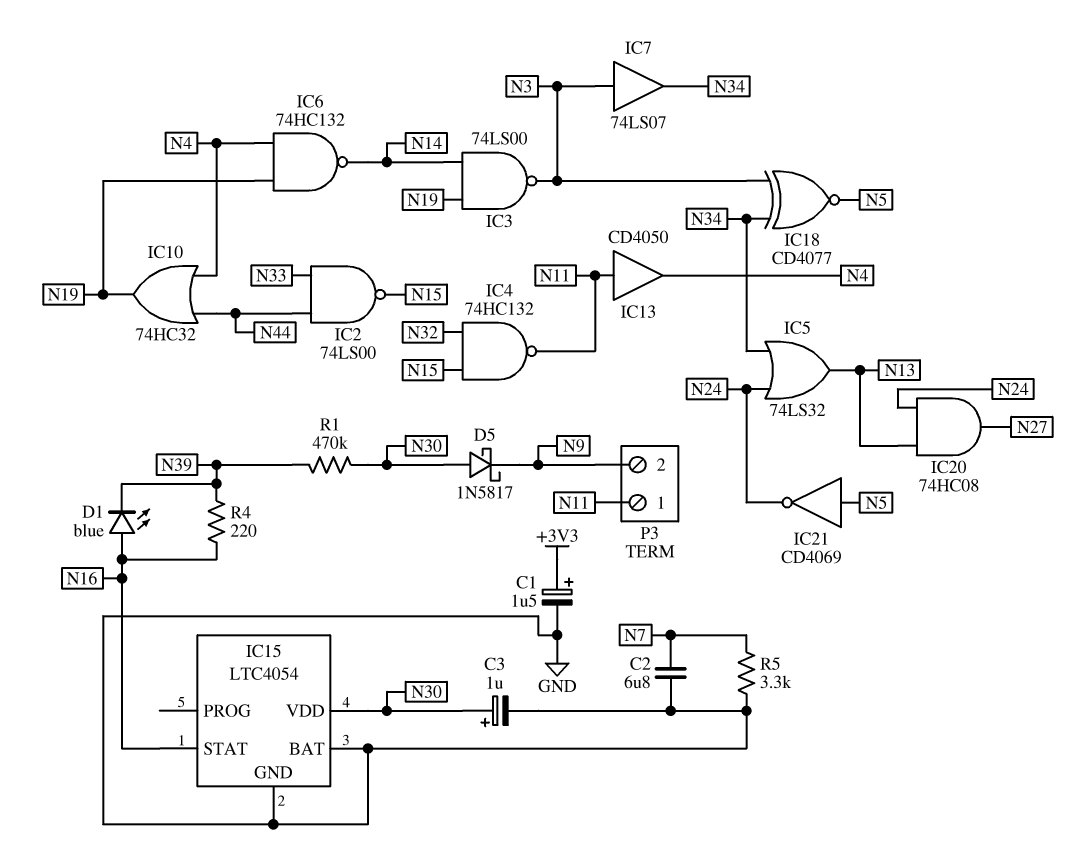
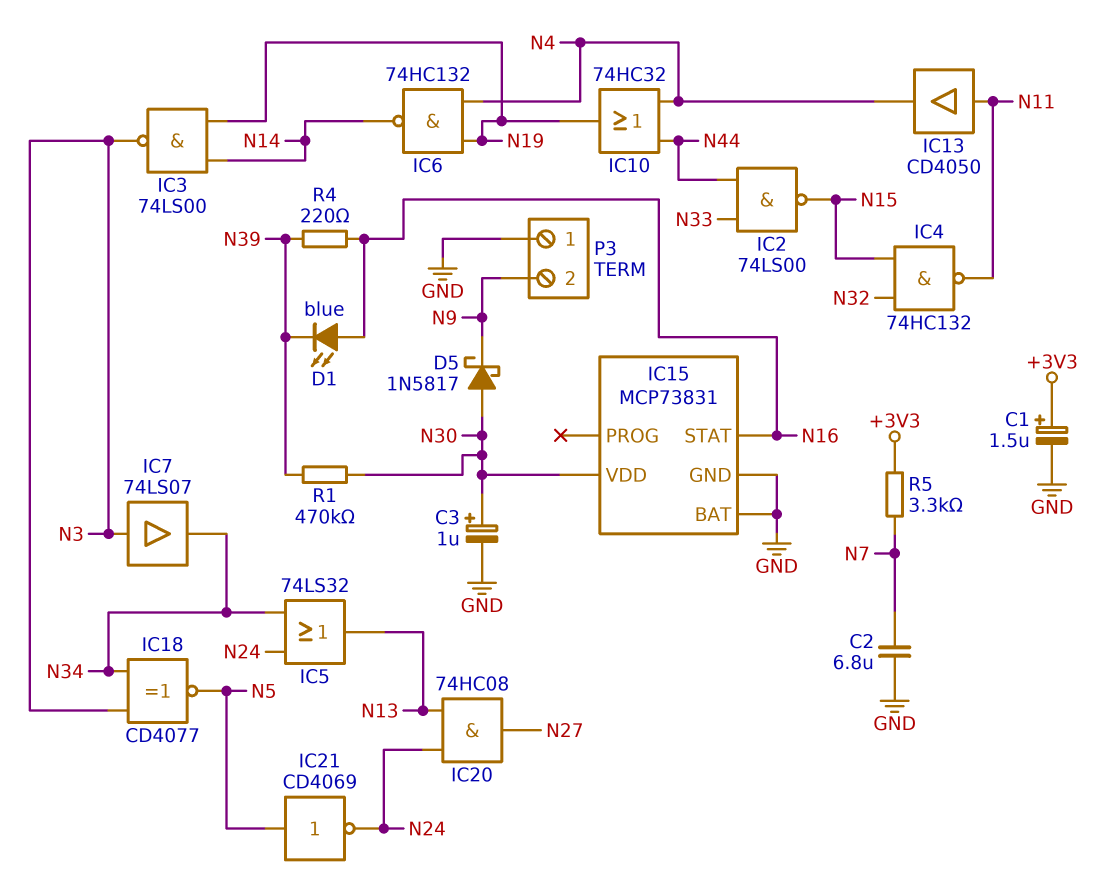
IC15: LTC4054 -> MCP73831
P3 pin 1: N11 -> GND
R5: 3.3k (GND, N7) -> 3.3k (+3V3, N7)

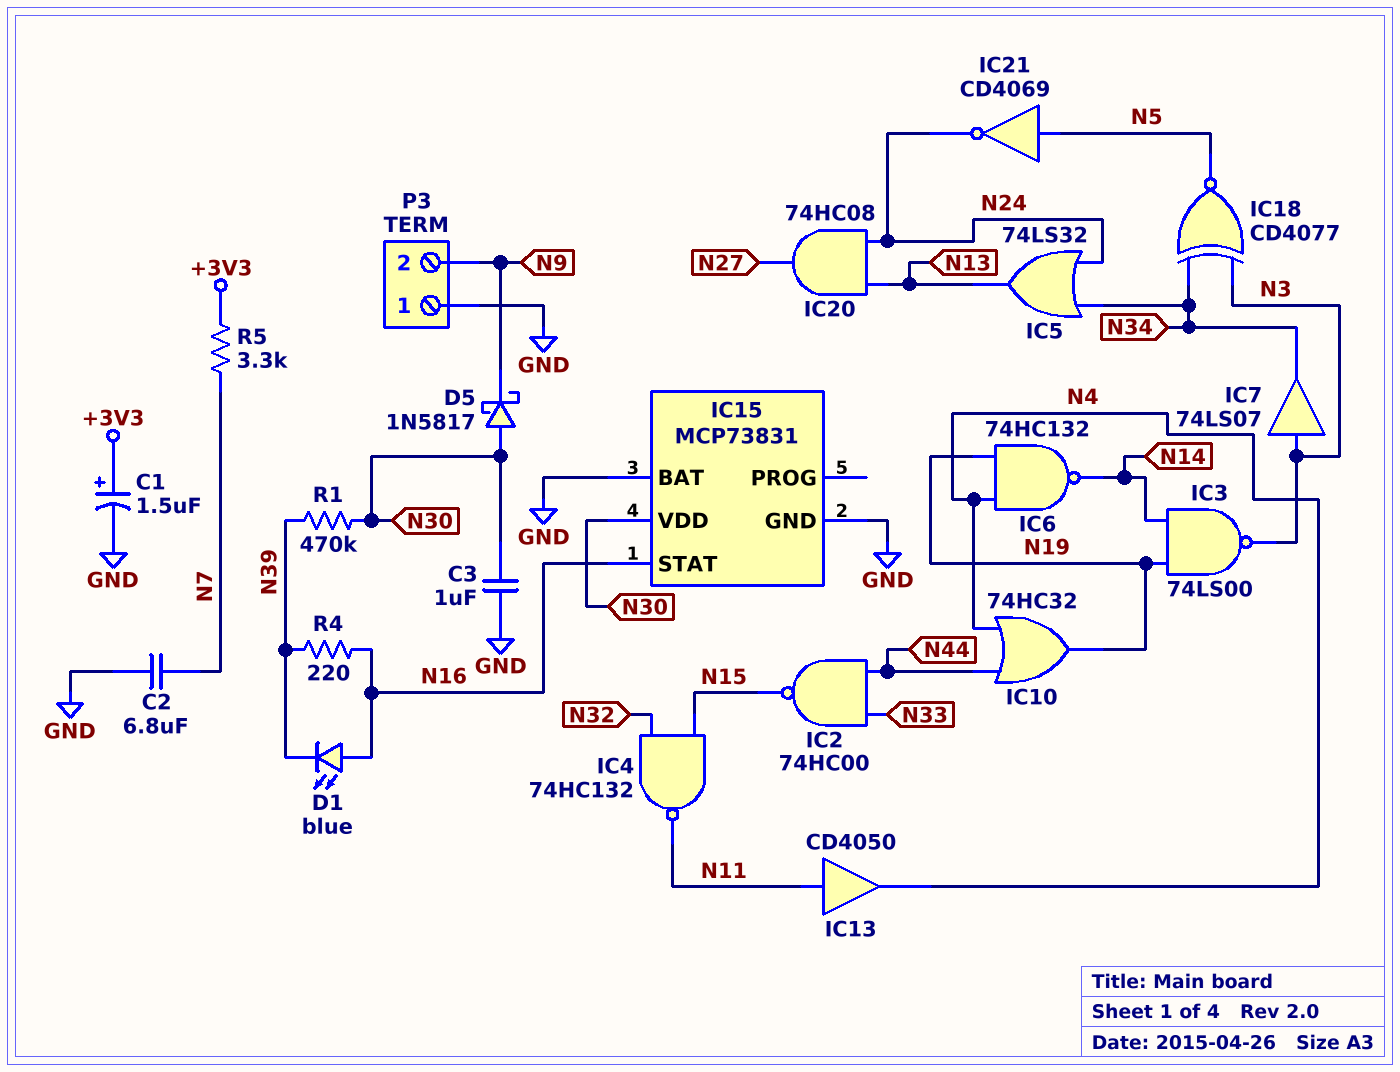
C3: 1uF (plus N30, minus GND) -> 1uF (GND, N30)
IC2: NAND 74LS00 (in N33, in N44, out N15) -> NAND 74HC00 (in N33, in N44, out N15)

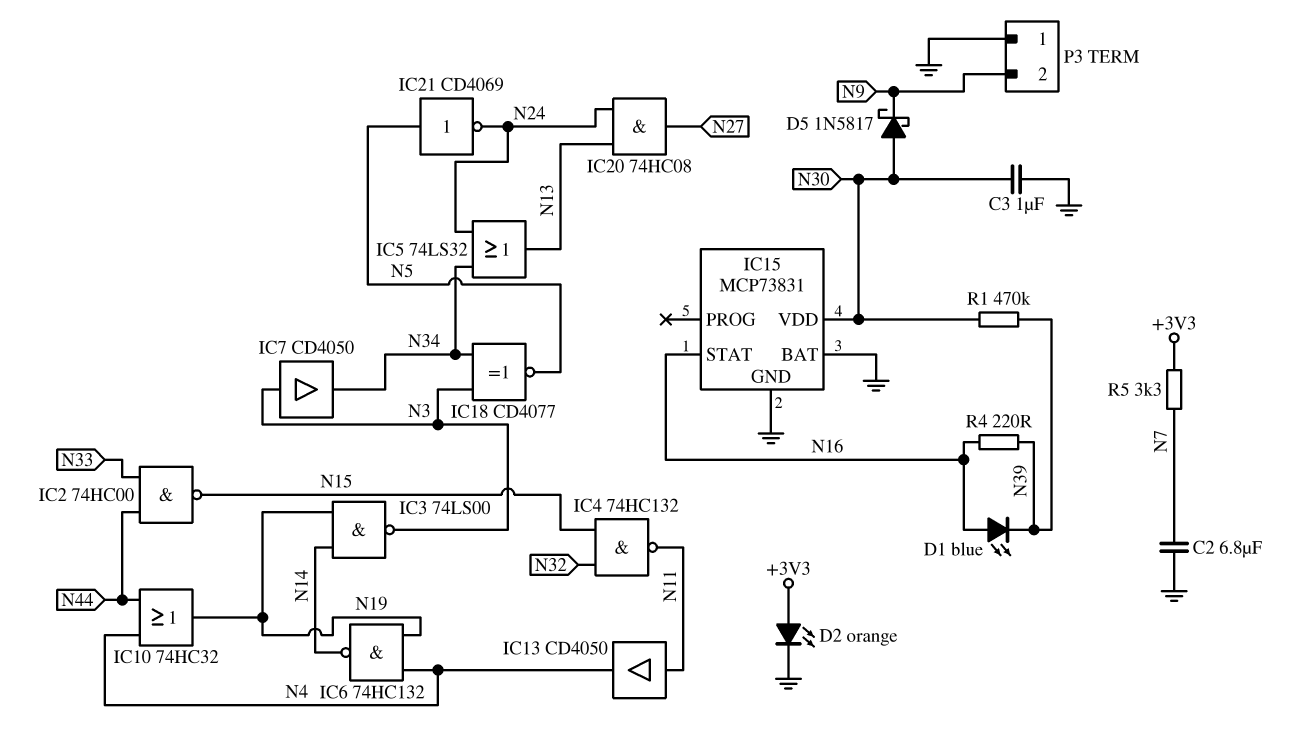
C1: 1.5uF (plus +3V3, minus GND) -> none
D2: none -> LED orange (A +3V3, K GND)
IC7: buffer 74LS07 (in N3, out N34) -> buffer CD4050 (in N3, out N34)

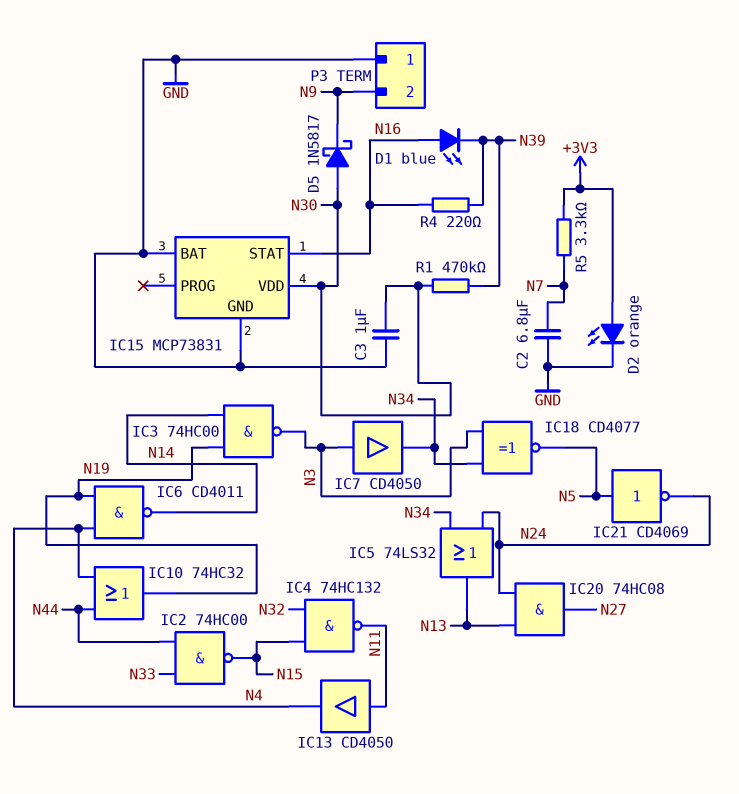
IC3: NAND 74LS00 (in N14, in N19, out N3) -> NAND 74HC00 (in N14, in N19, out N3)
IC6: NAND 74HC132 (in N4, in N19, out N14) -> NAND CD4011 (in N4, in N19, out N14)

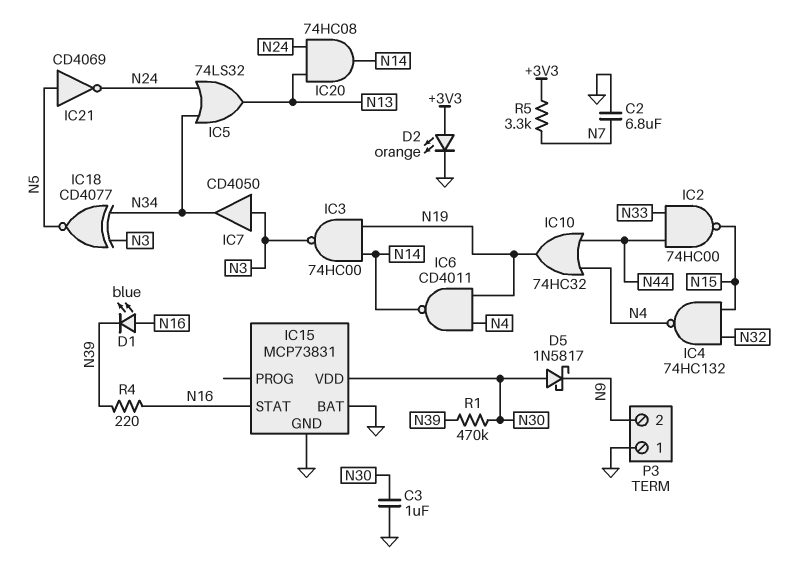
IC4: NAND 74HC132 (in N15, in N32, out N11) -> NAND 74HC132 (in N15, in N32, out N4)
IC13: buffer CD4050 (in N11, out N4) -> none
IC20: AND 74HC08 (in N13, in N24, out N27) -> AND 74HC08 (in N13, in N24, out N14)

